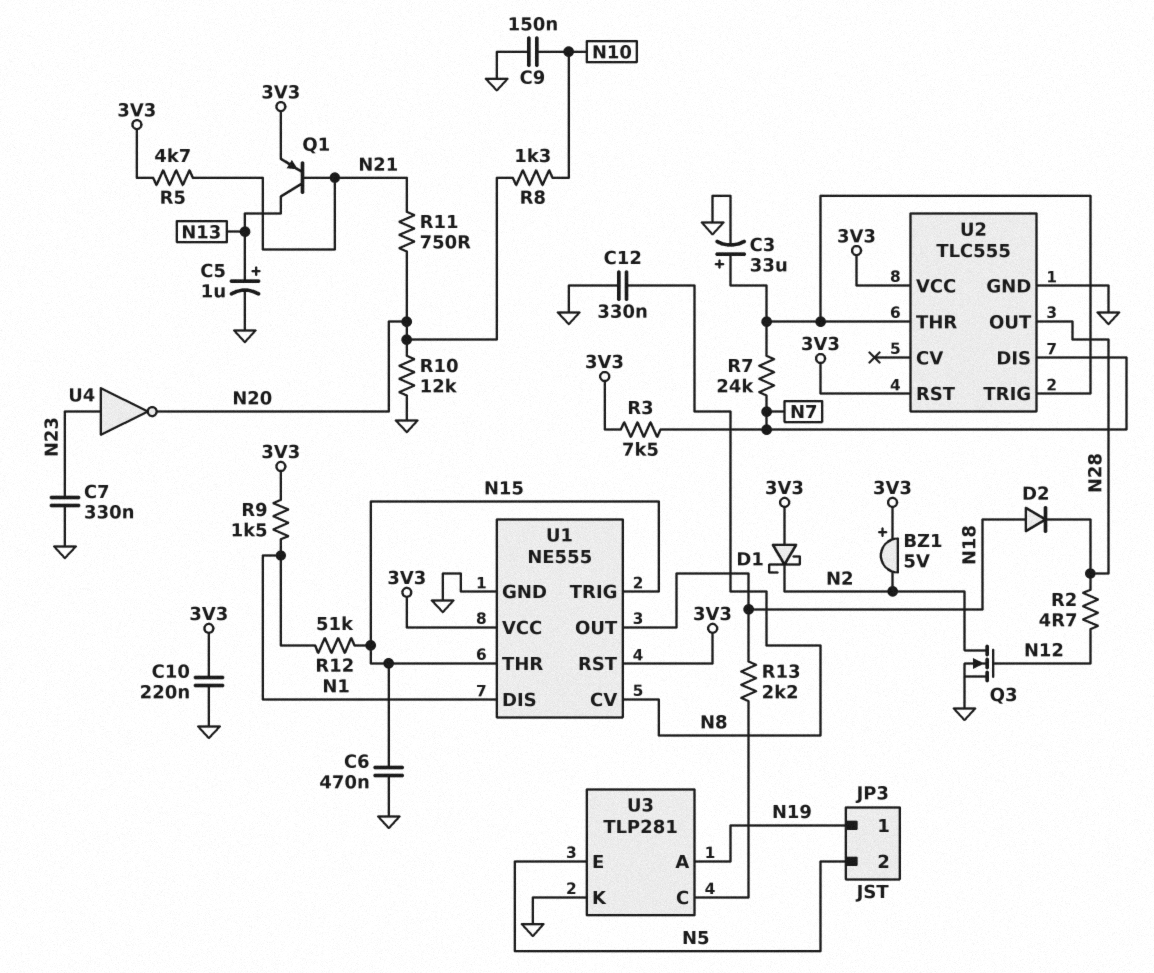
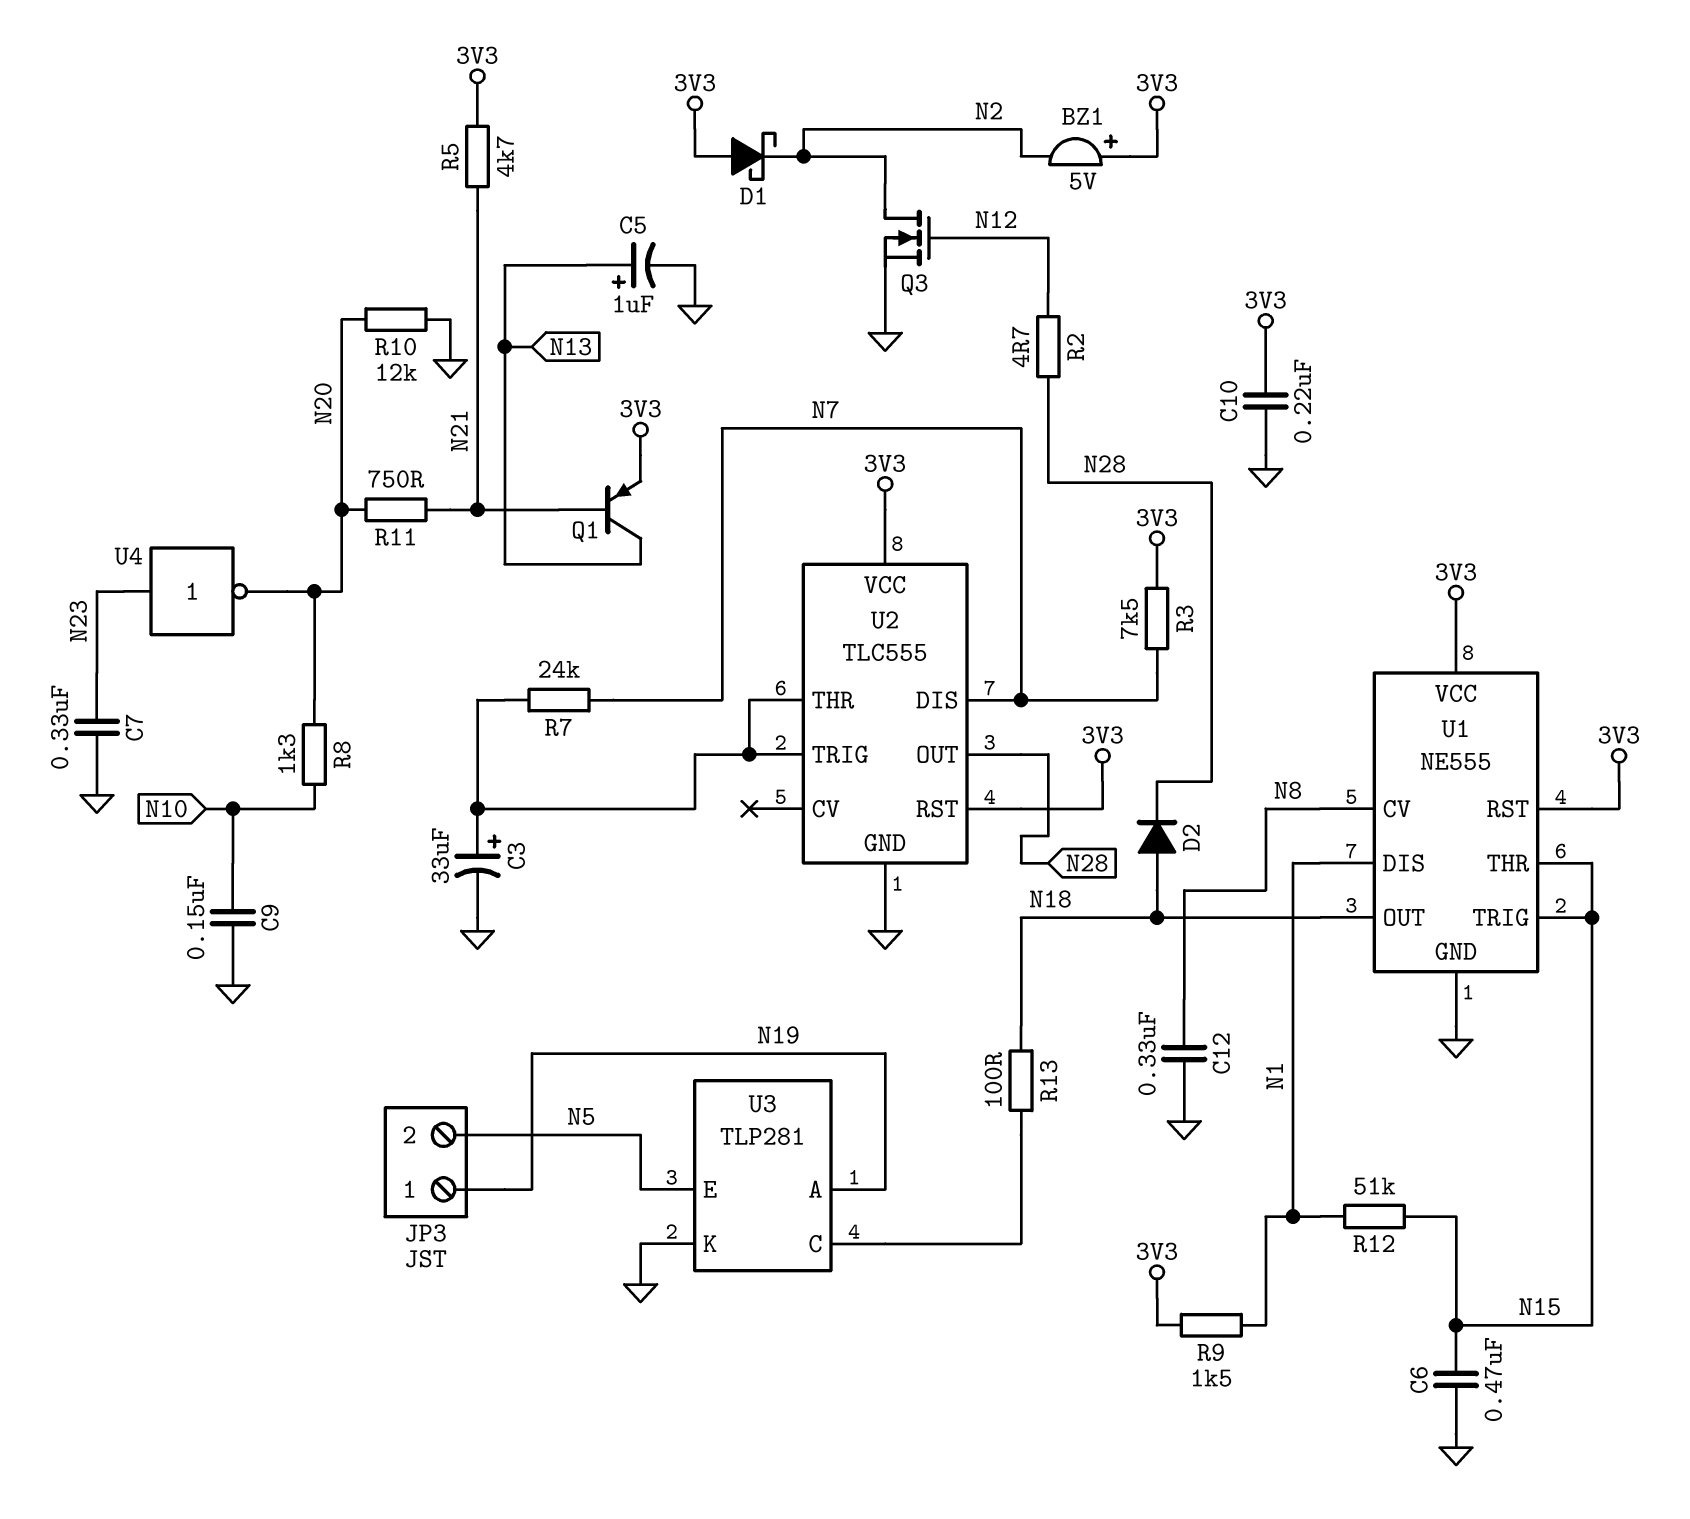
R13: 2.2k (N18, U3/C) -> 100 (N18, U3/C)

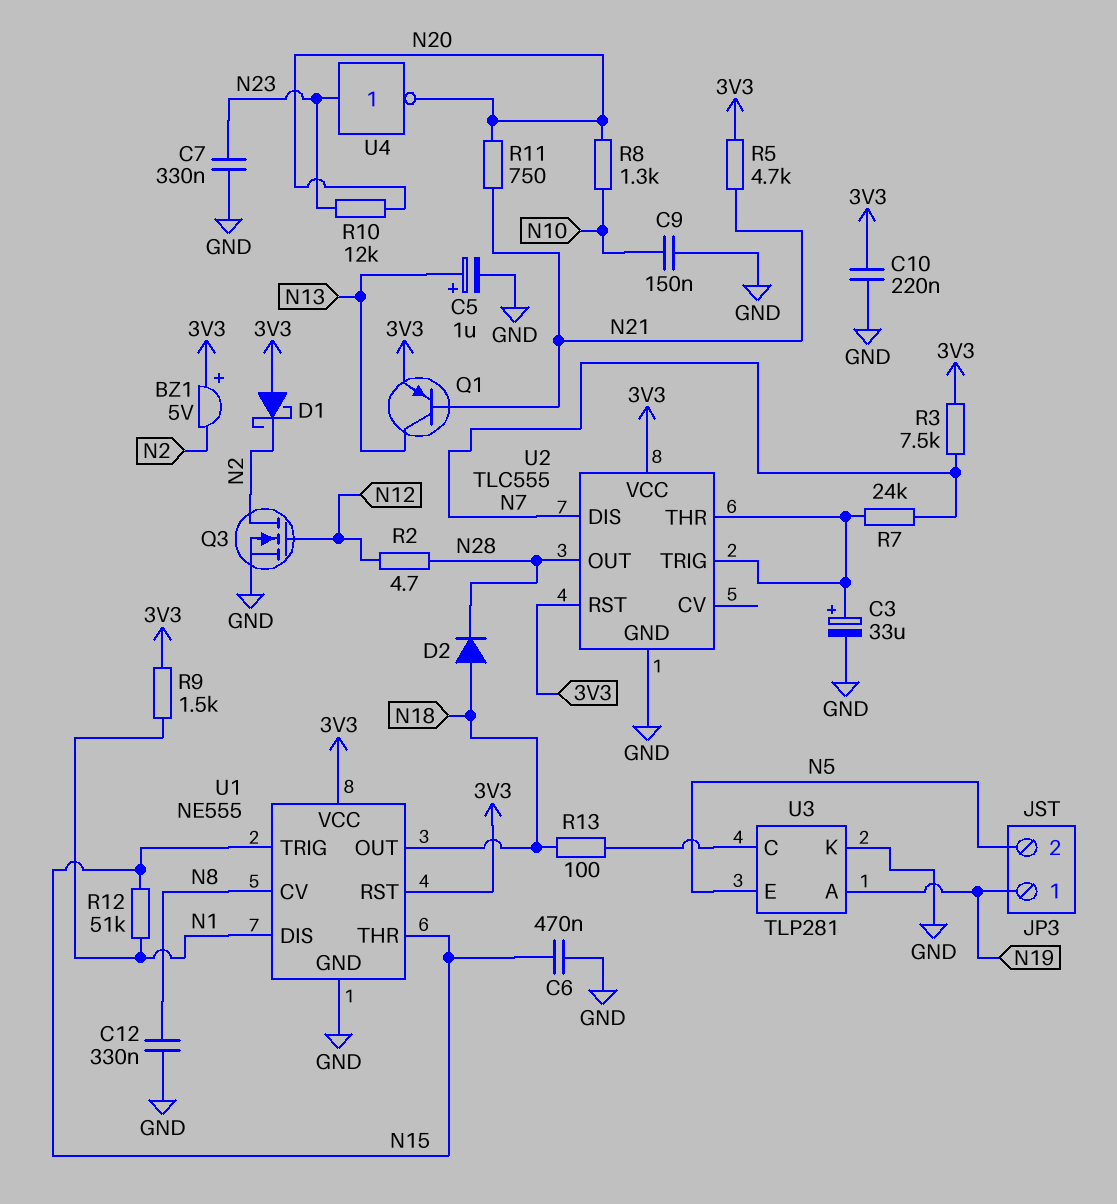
R10: 12k (GND, N20) -> 12k (N20, N23)

